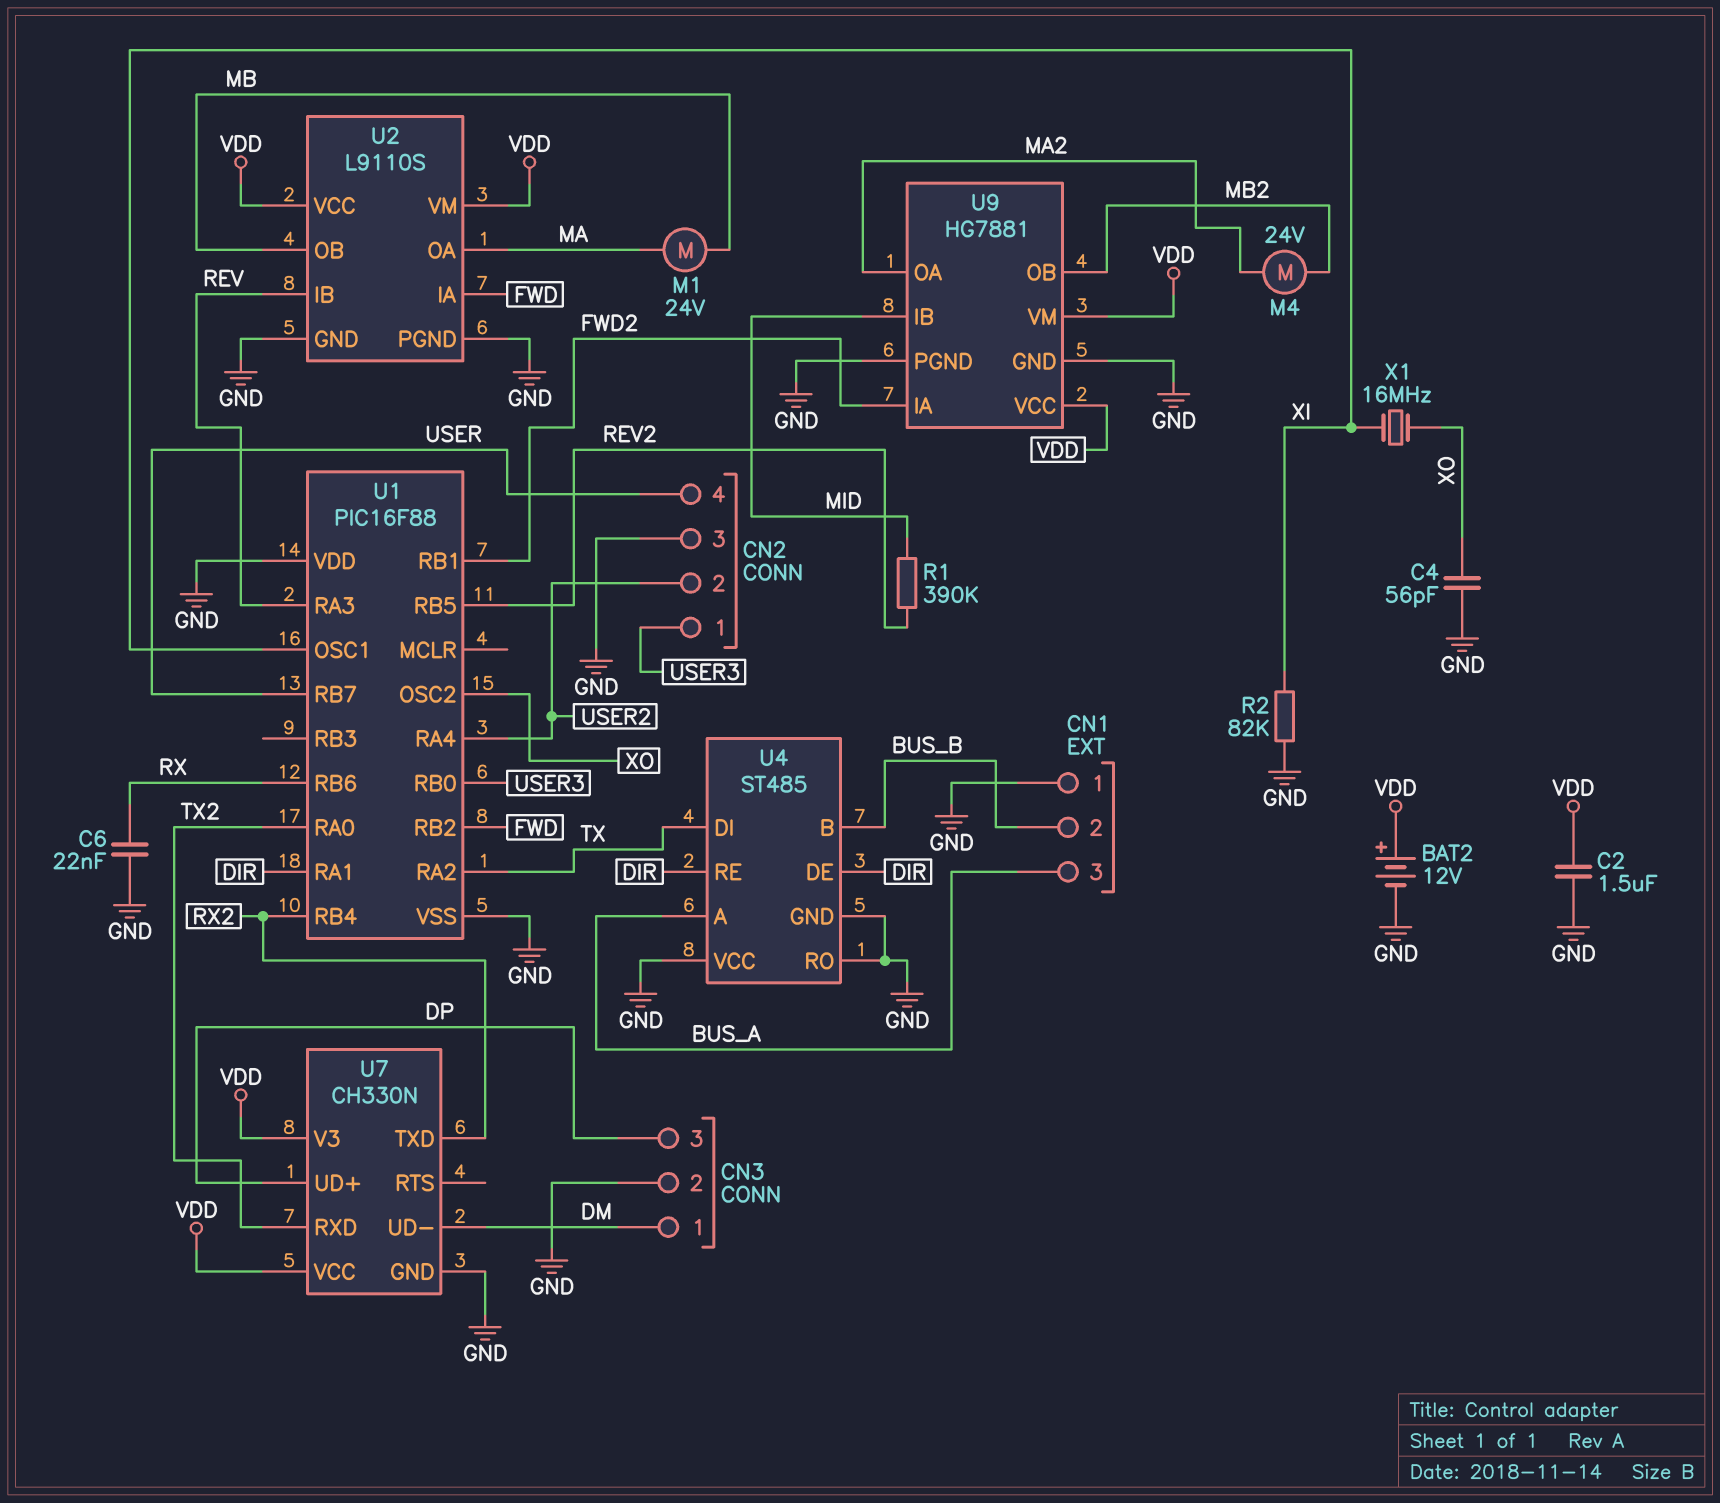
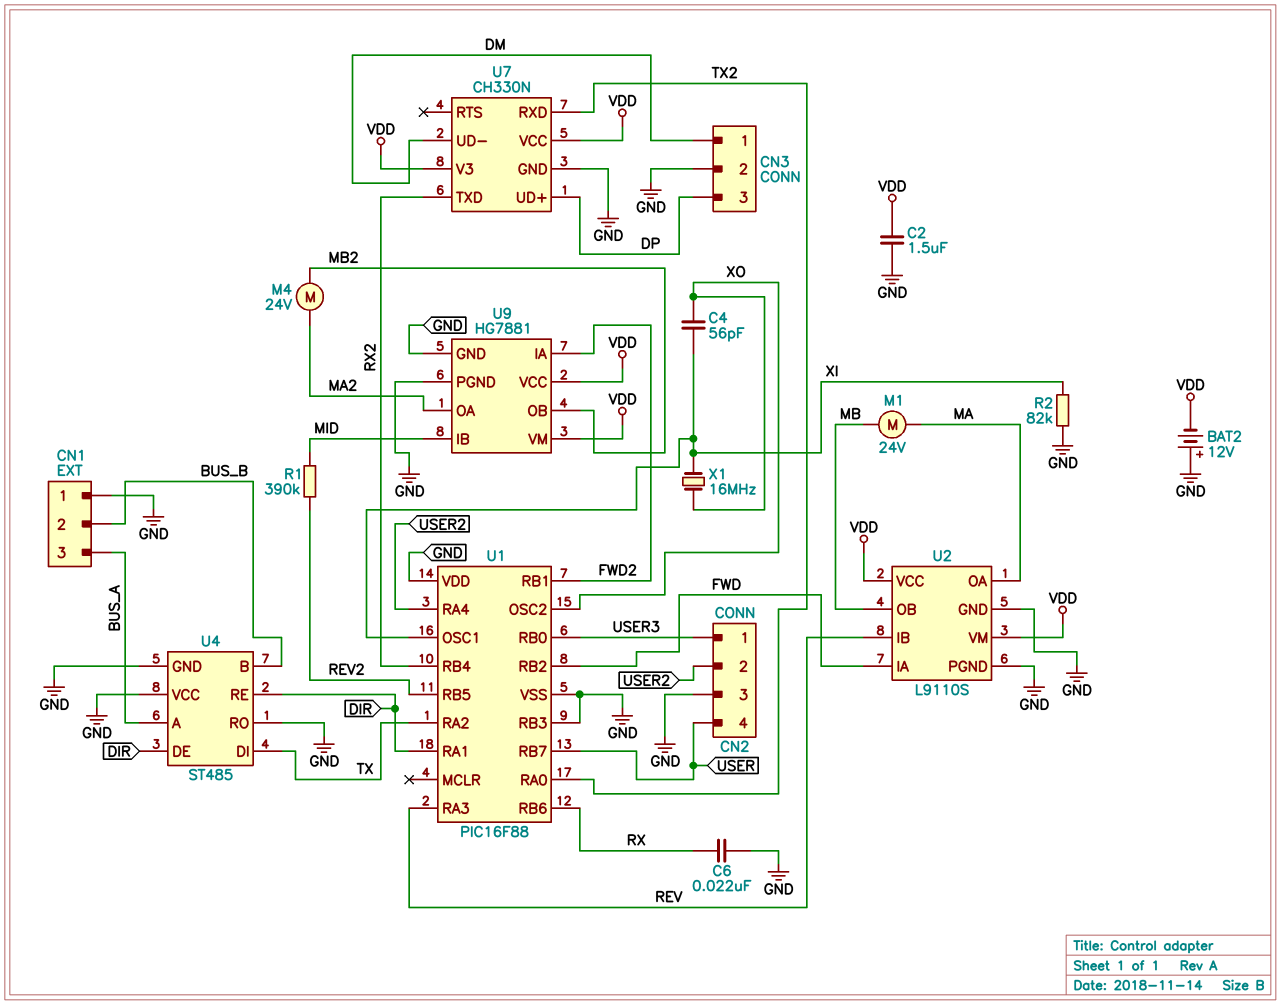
BAT2: 12V (plus VDD, minus GND) -> 12V (plus GND, minus VDD)
C4: 56pF (GND, XO) -> 56pF (XI, XO)
U1 pin RB3: none -> GND

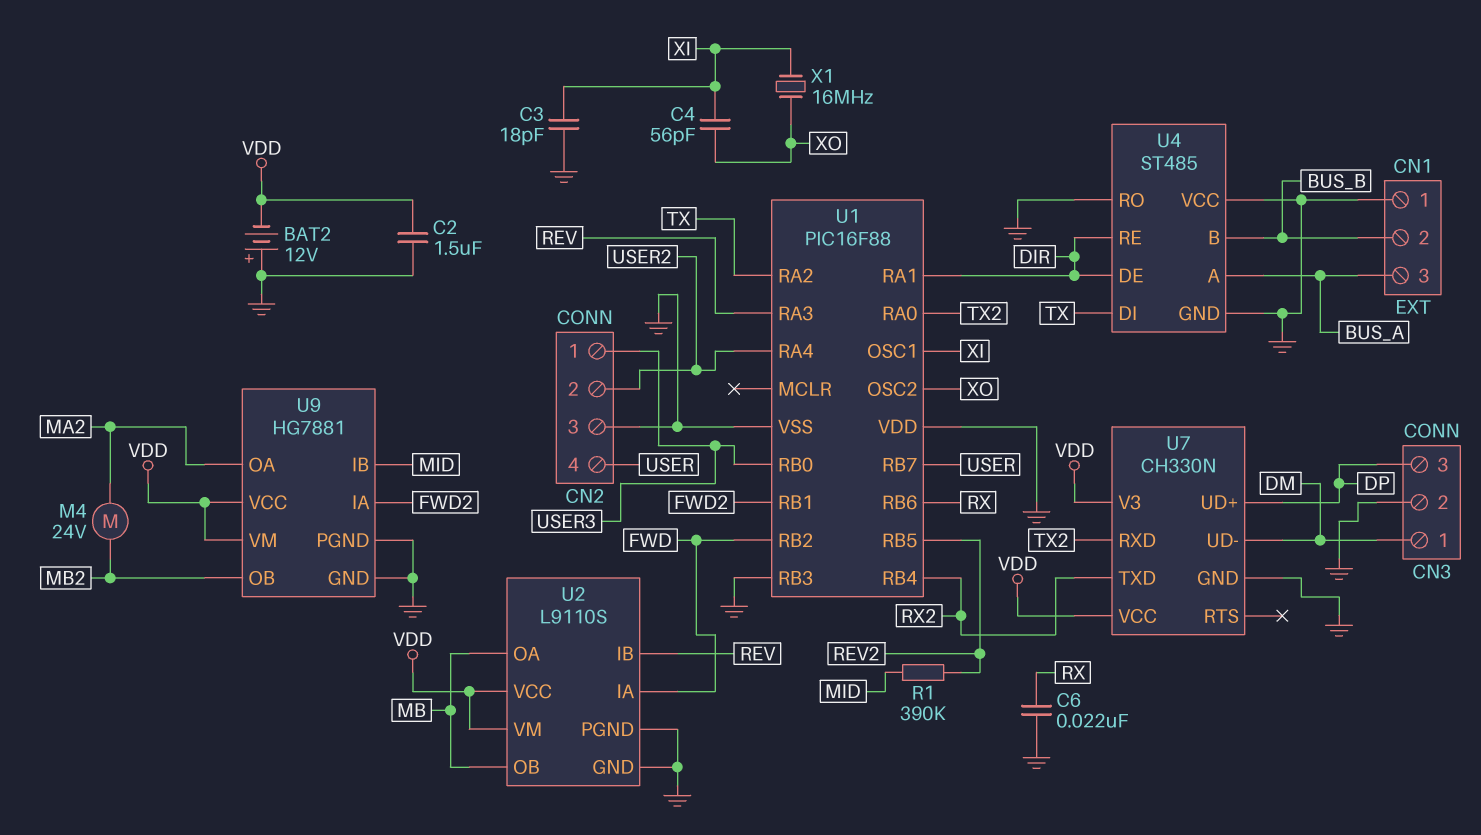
C3: none -> 18pF (GND, XI)
M1: motor 24V (MA, MB) -> none
R2: 82k (GND, XI) -> none
U2 pin OA: MA -> MB

